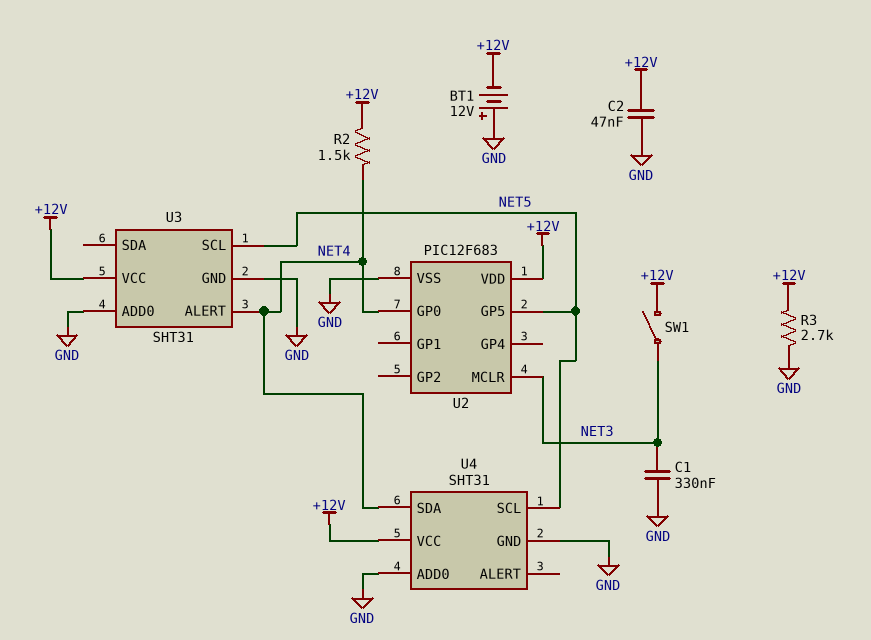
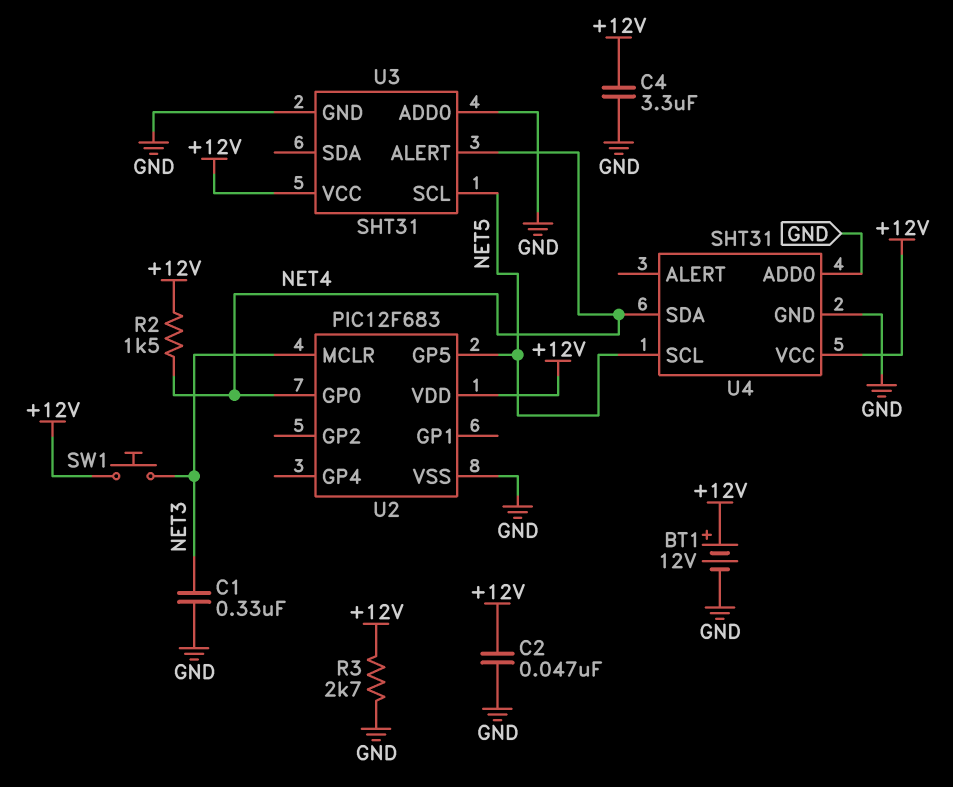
BT1: 12V (plus GND, minus +12V) -> 12V (plus +12V, minus GND)
C4: none -> 3.3uF (+12V, GND)
SW1: switch (+12V, NET3) -> button (+12V, NET3)

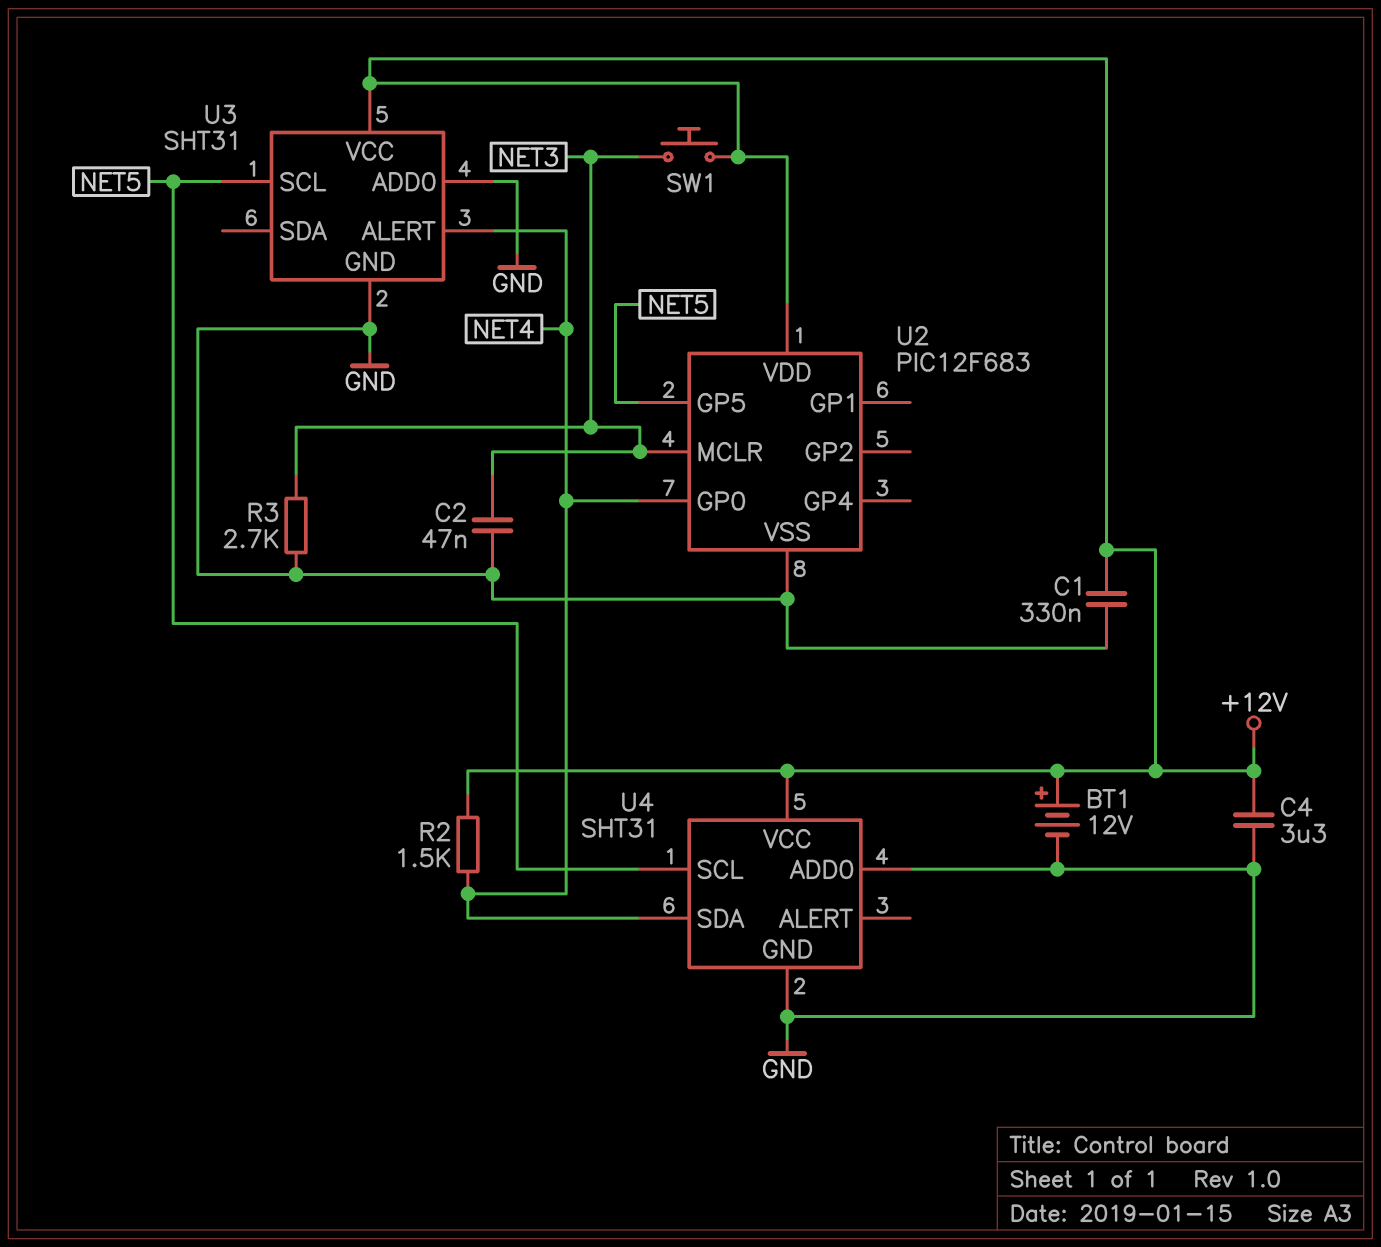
C1: 330nF (GND, NET3) -> 330nF (+12V, GND)
C2: 47nF (+12V, GND) -> 47nF (GND, NET3)
R3: 2.7k (+12V, GND) -> 2.7k (GND, NET3)

